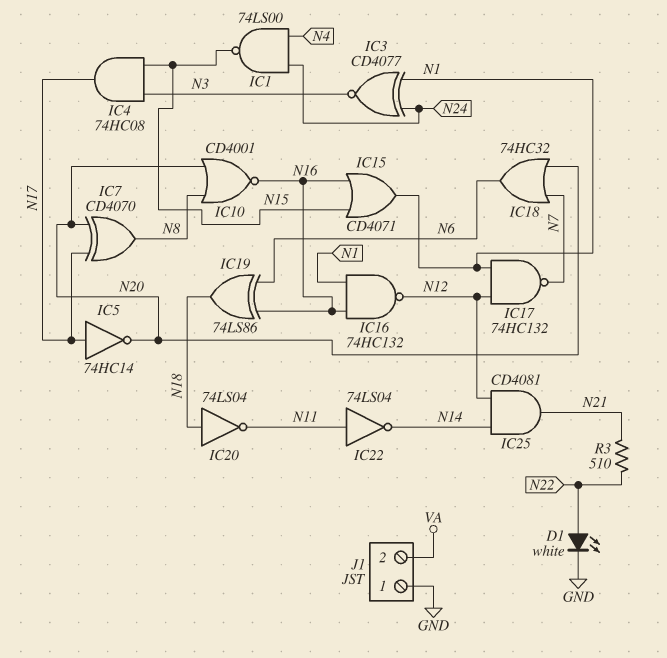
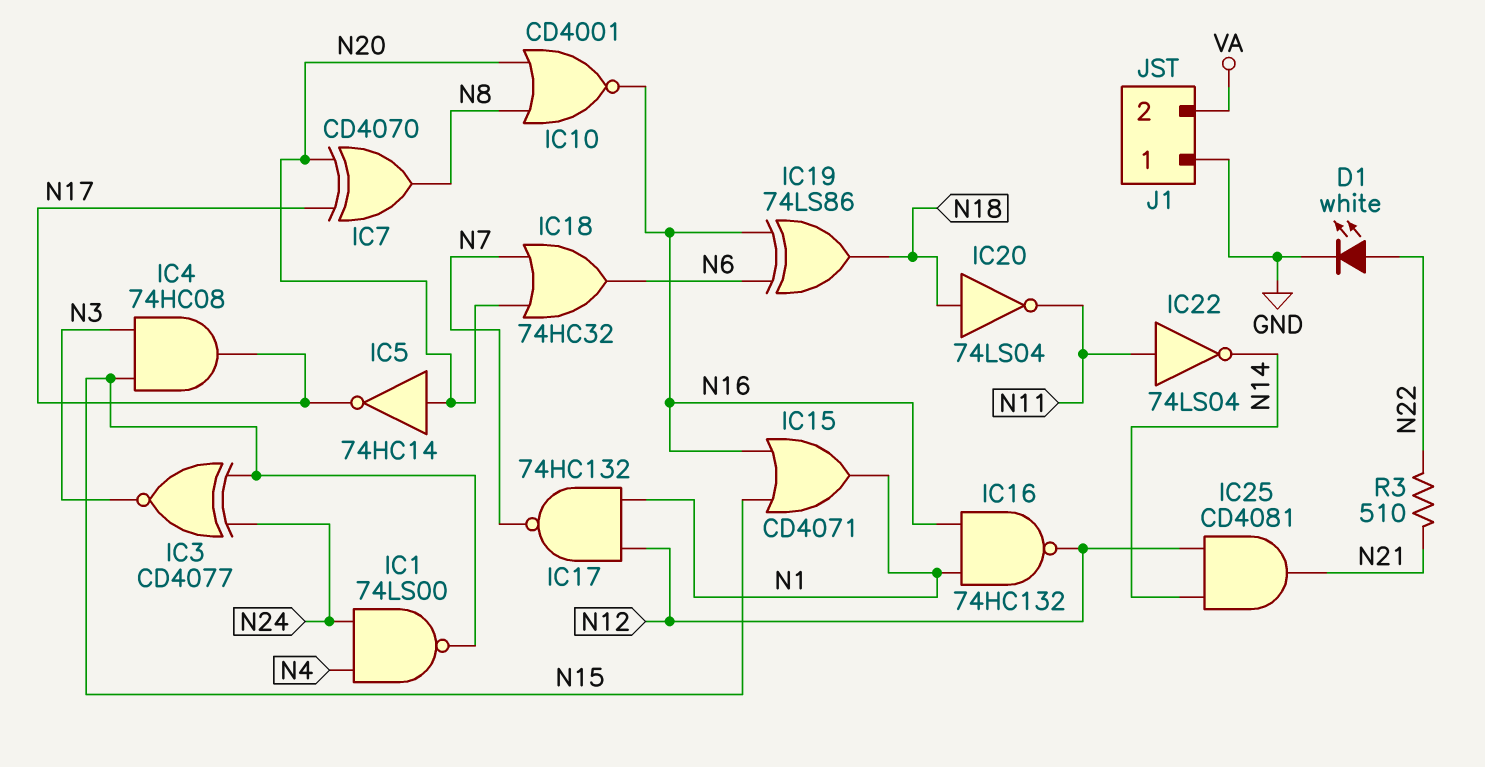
IC3: XNOR CD4077 (in N1, in N24, out N3) -> XNOR CD4077 (in N15, in N24, out N3)
IC5: NOT 74HC14 (in N17, out N20) -> NOT 74HC14 (in N20, out N17)

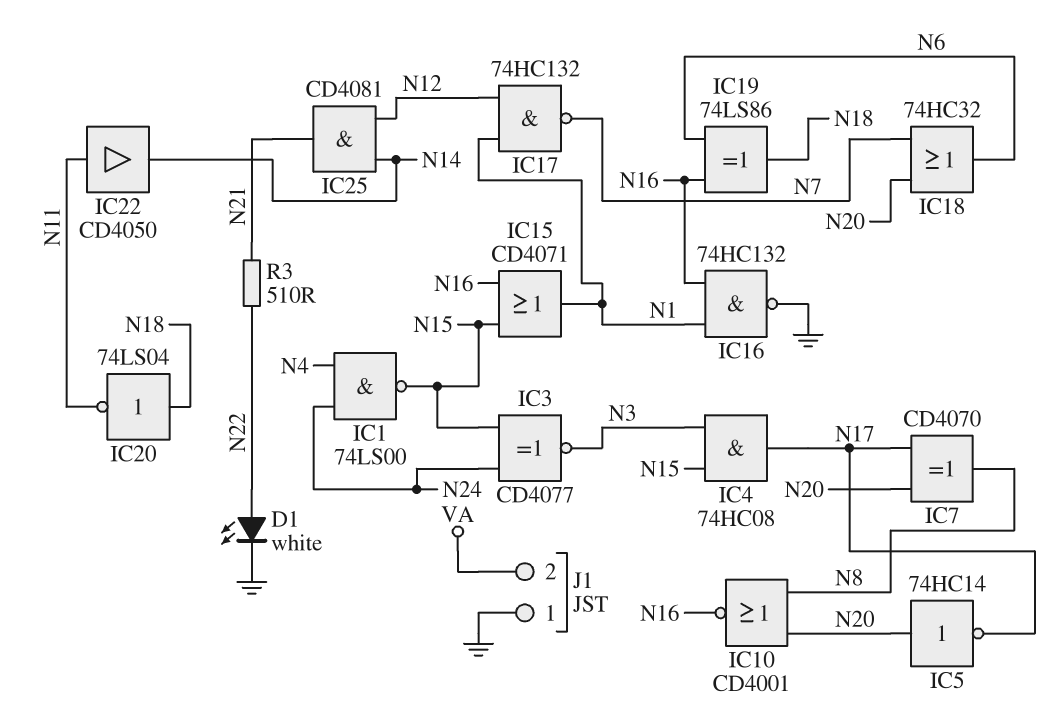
IC16: NAND 74HC132 (in N1, in N16, out N12) -> NAND 74HC132 (in N1, in N16, out GND)
IC22: NOT 74LS04 (in N11, out N14) -> buffer CD4050 (in N11, out N14)

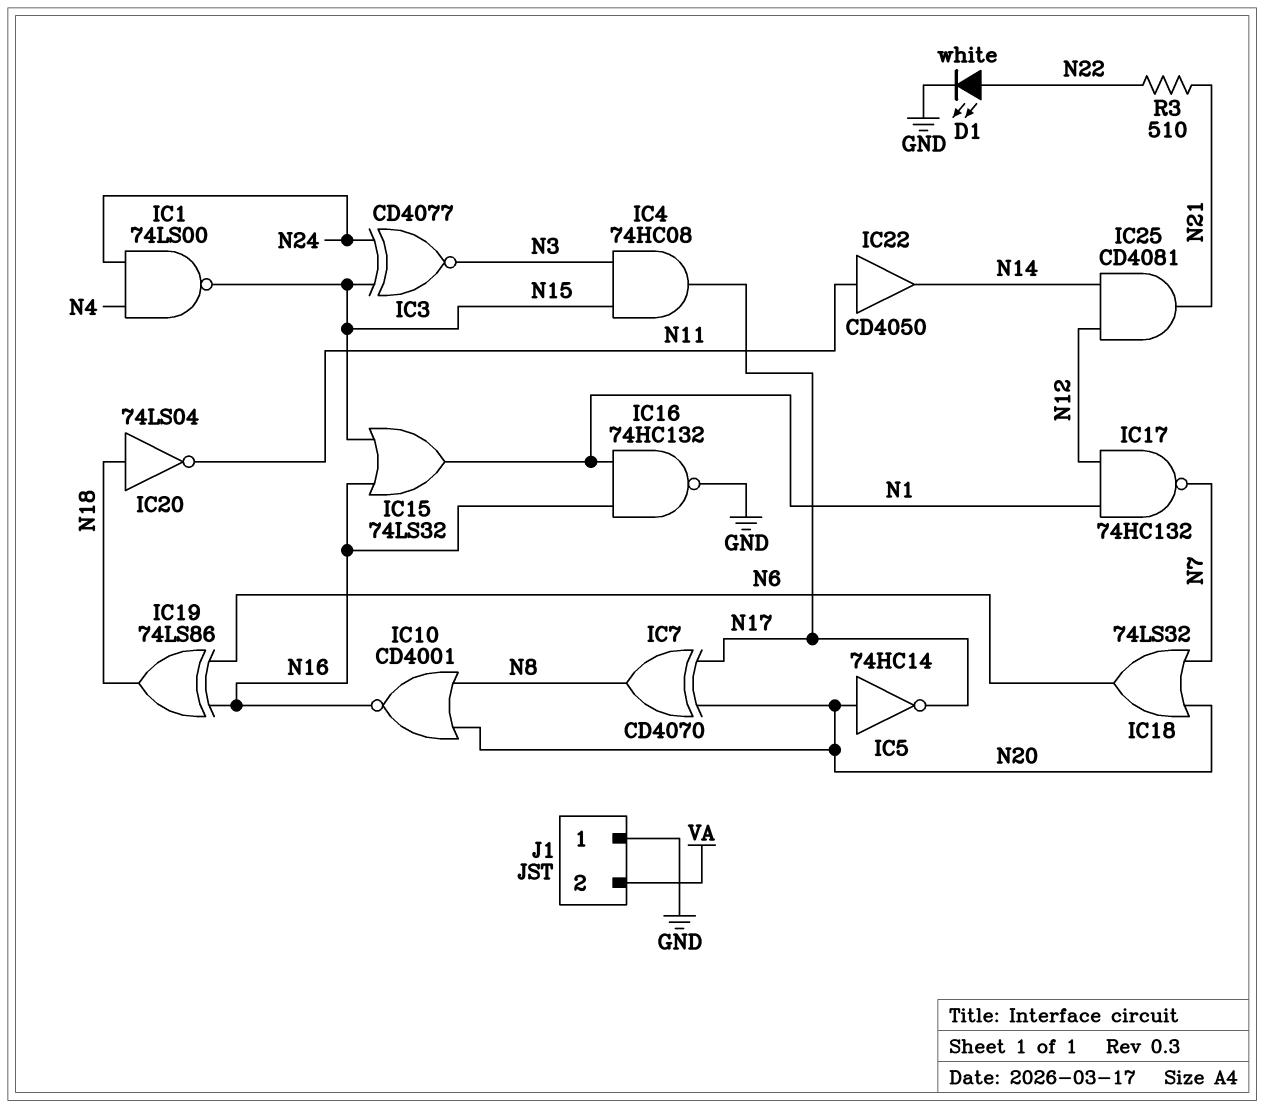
IC15: OR CD4071 (in N15, in N16, out N1) -> OR 74LS32 (in N15, in N16, out N1)
IC18: OR 74HC32 (in N7, in N20, out N6) -> OR 74LS32 (in N7, in N20, out N6)

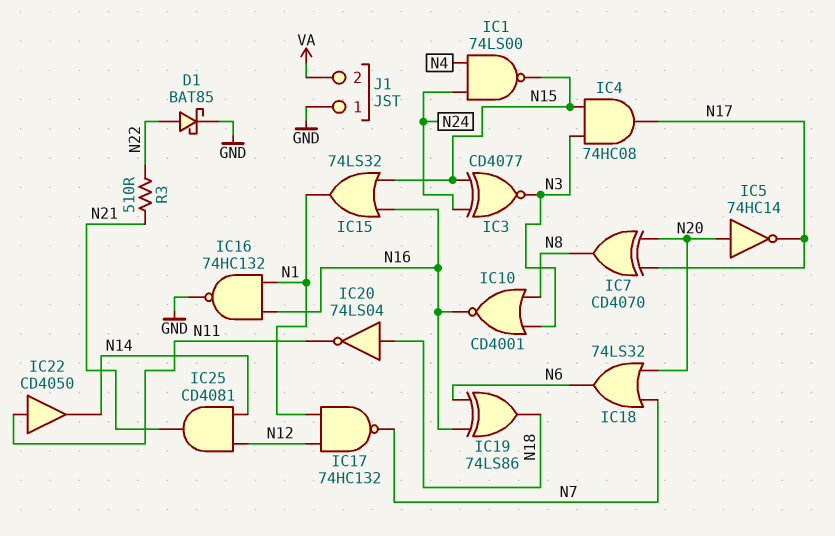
D1: LED white (A N22, K GND) -> schottky BAT85 (A N22, K GND)
IC10: NOR CD4001 (in N8, in N20, out N16) -> NOR CD4001 (in N3, in N8, out N16)

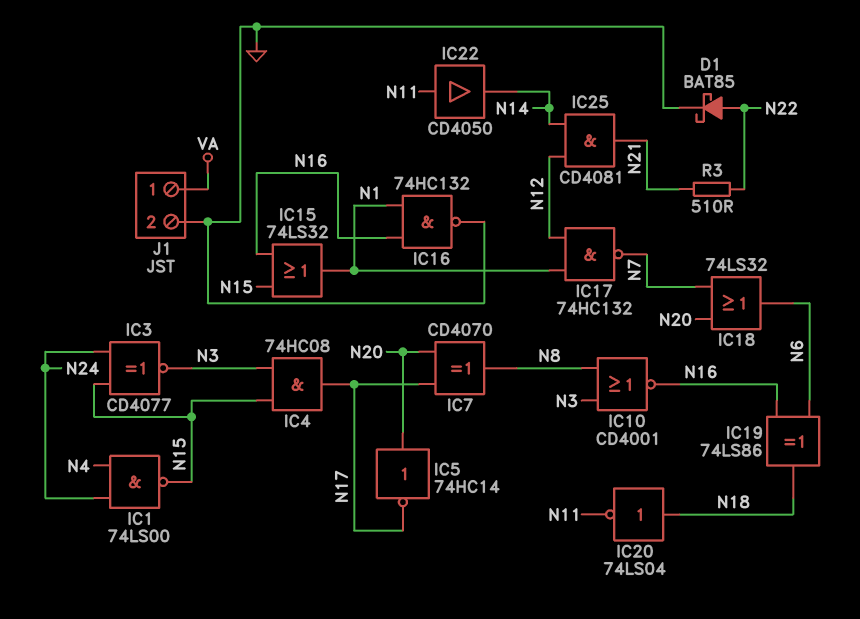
J1 pin 1: GND -> VA
J1 pin 2: VA -> GND

